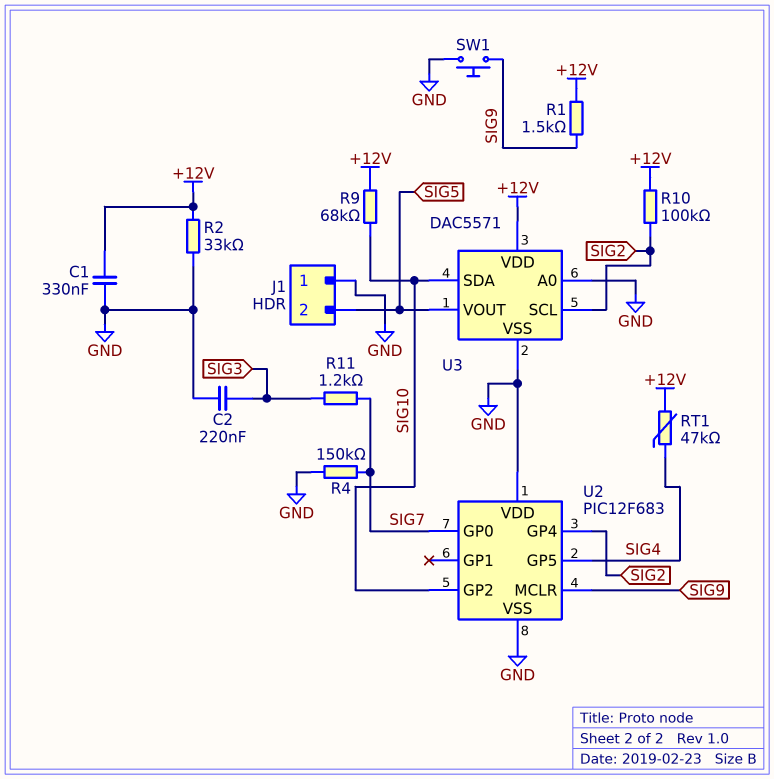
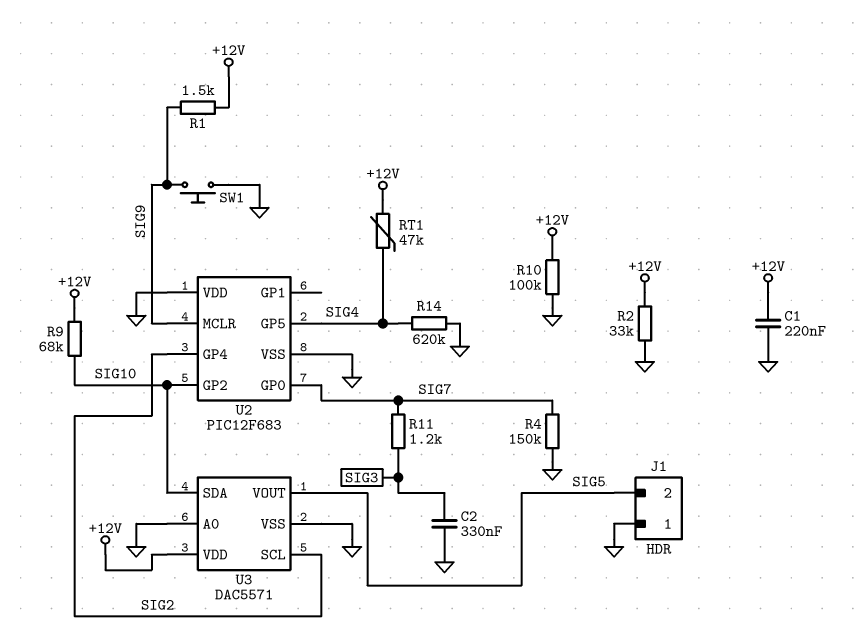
C1: 330nF (+12V, GND) -> 220nF (+12V, GND)
C2: 220nF (GND, SIG3) -> 330nF (GND, SIG3)
R10: 100k (+12V, SIG2) -> 100k (+12V, GND)
R14: none -> 620k (GND, SIG4)

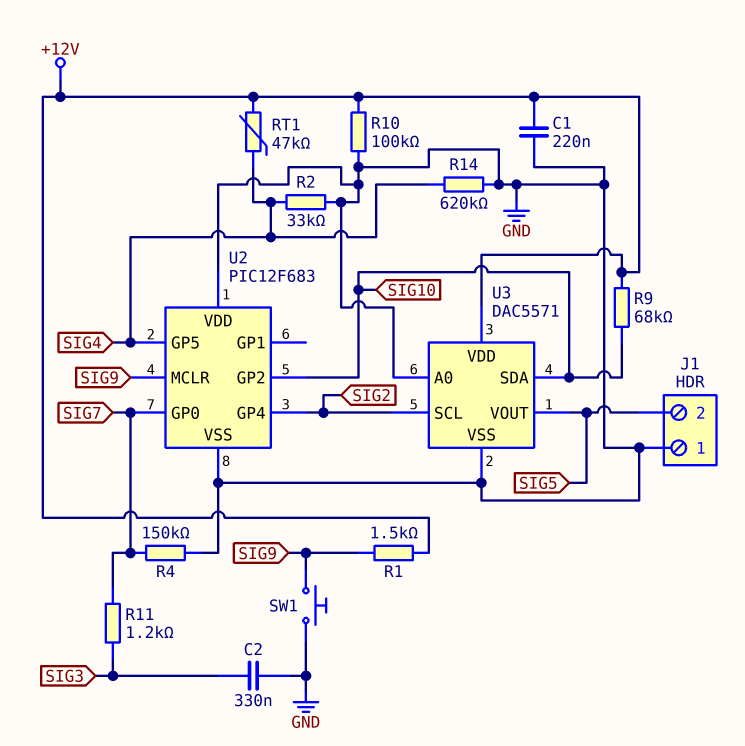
R2: 33k (+12V, GND) -> 33k (GND, SIG4)

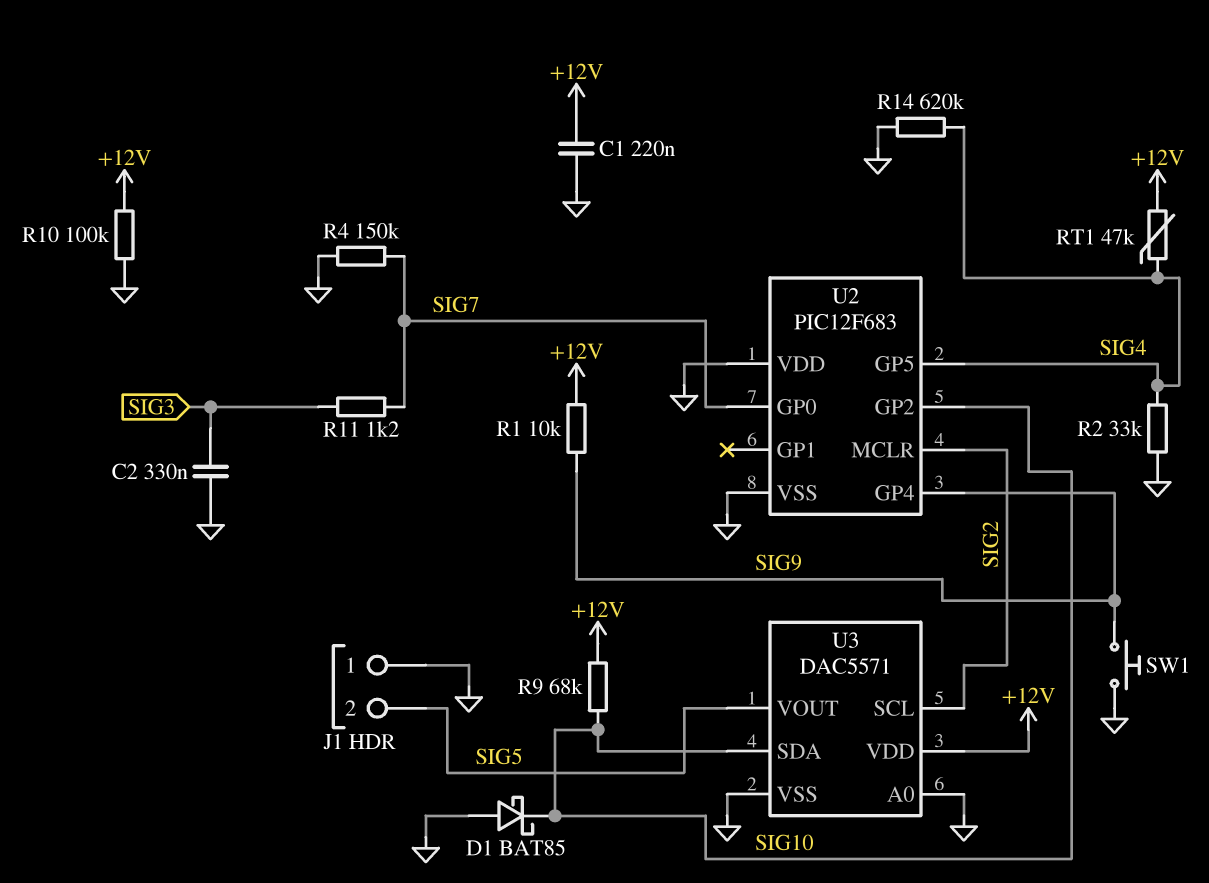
D1: none -> schottky BAT85 (A GND, K SIG10)
R1: 1.5k (+12V, SIG9) -> 10k (+12V, SIG9)
U2 pin GP4: SIG2 -> SIG9
U2 pin MCLR: SIG9 -> SIG2

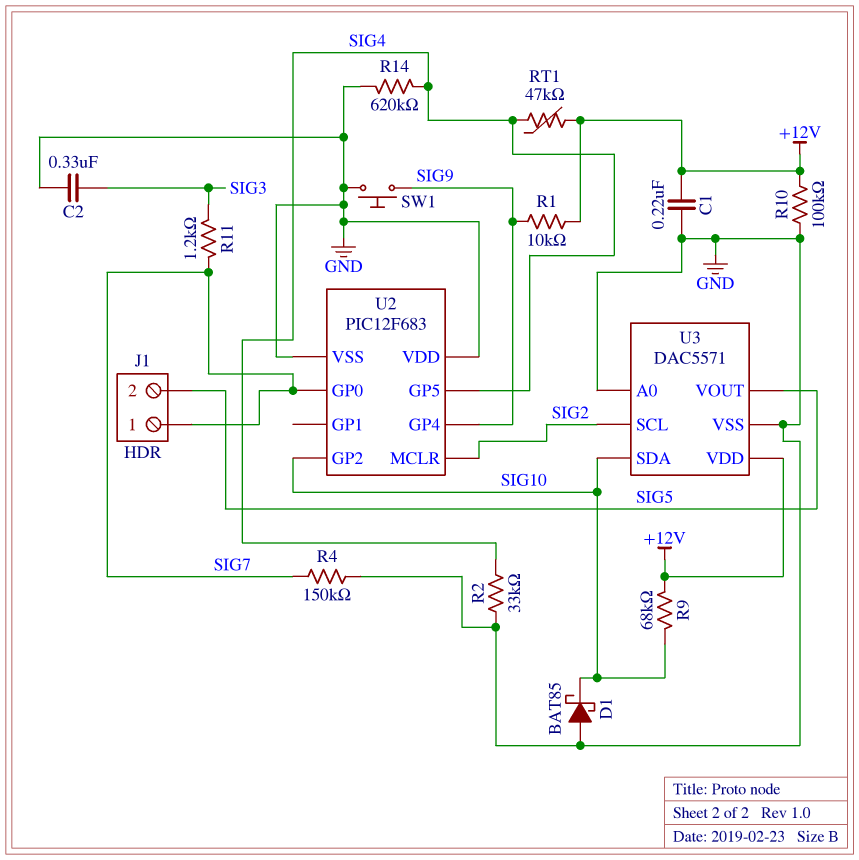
J1 pin 1: GND -> SIG7

